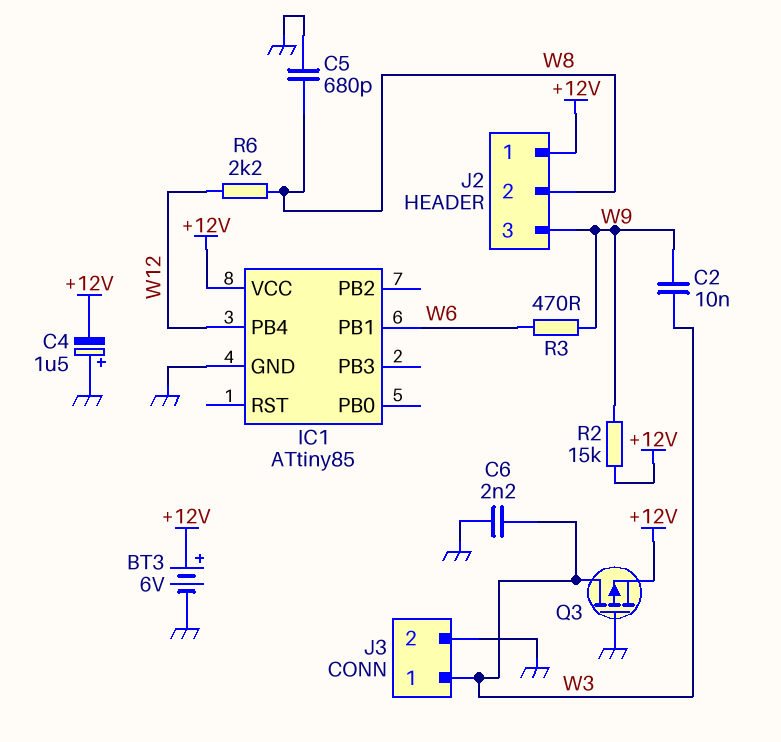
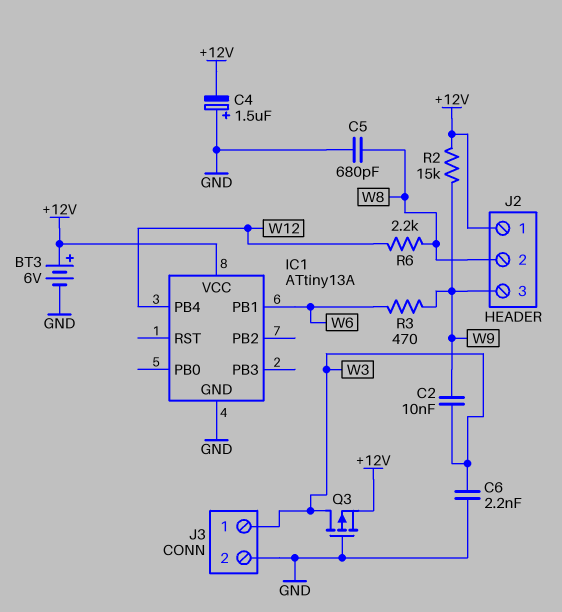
IC1: ATtiny85 -> ATtiny13A

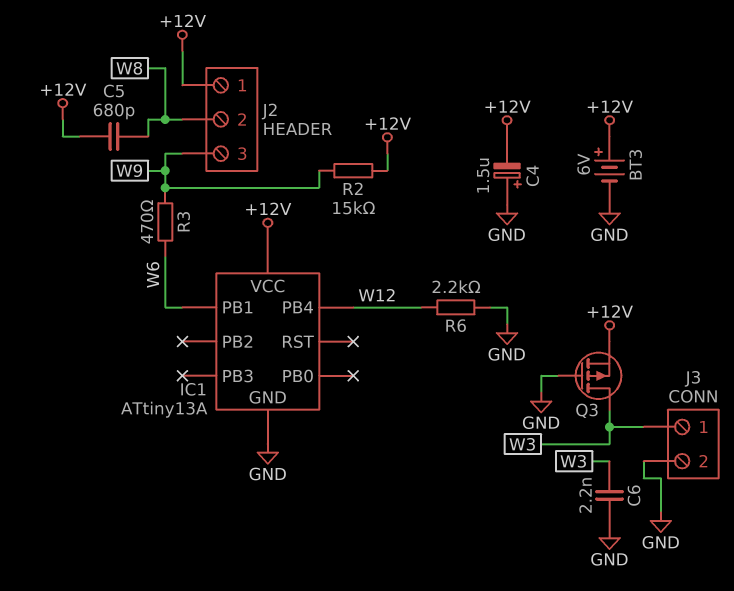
C2: 10nF (W3, W9) -> none
C5: 680pF (GND, W8) -> 680pF (+12V, W8)
R6: 2.2k (W8, W12) -> 2.2k (GND, W12)

